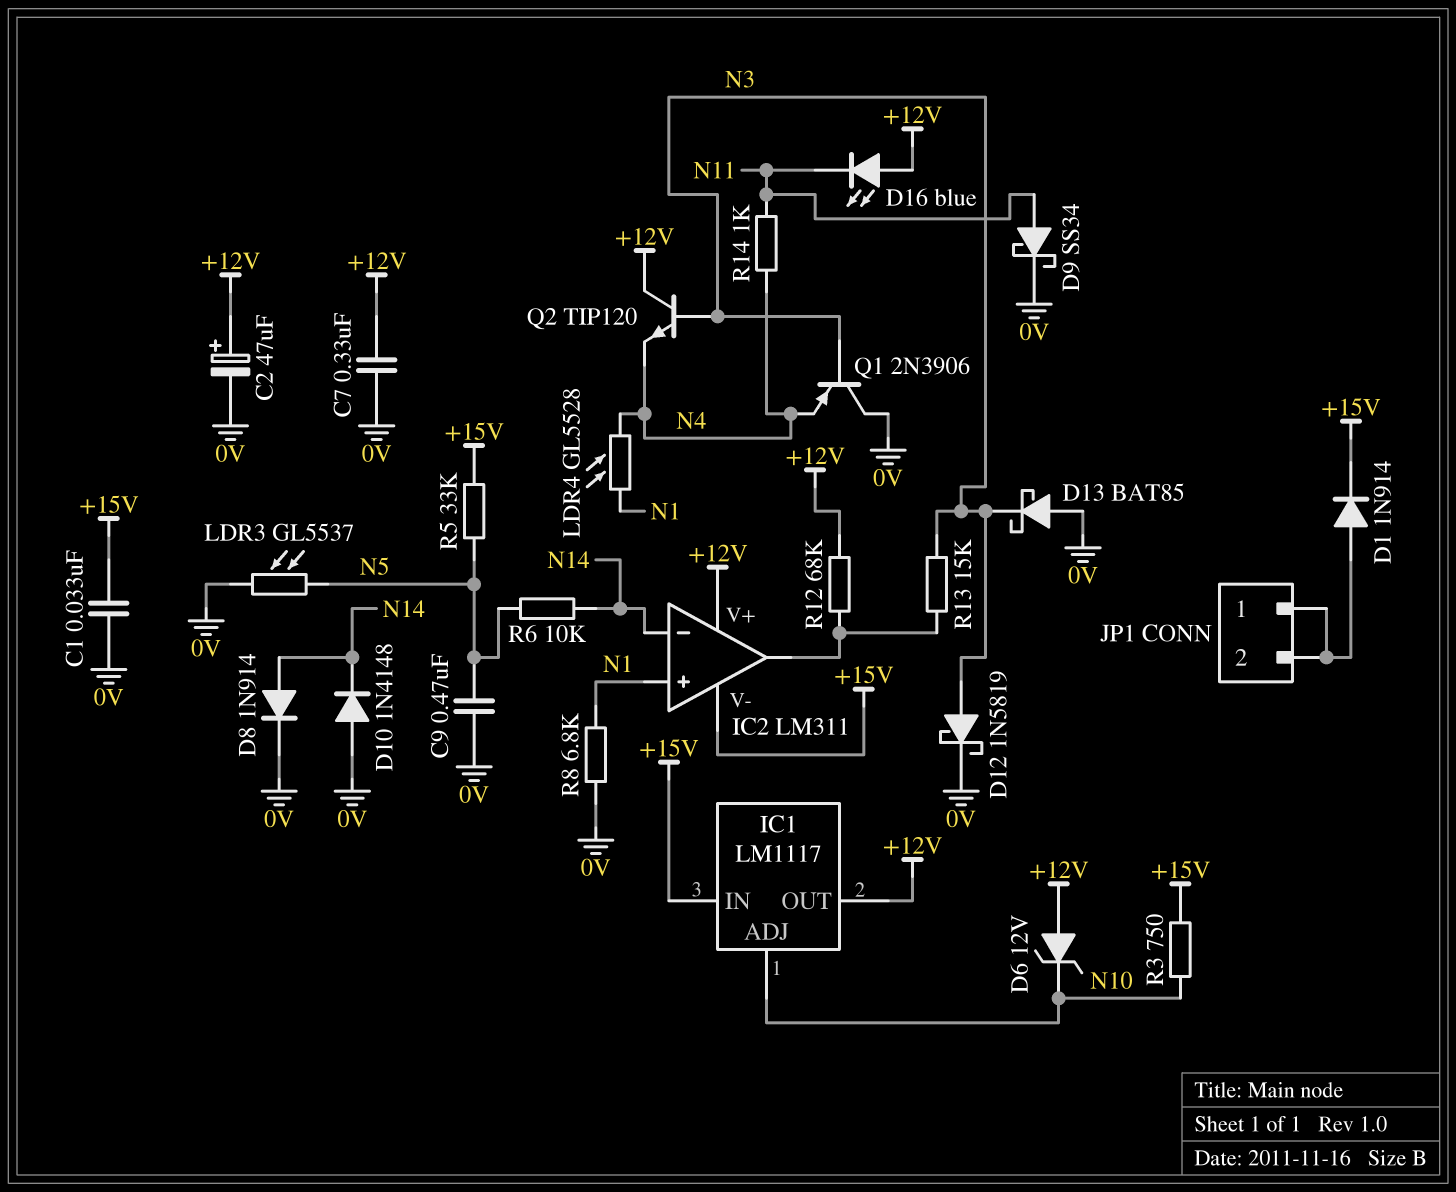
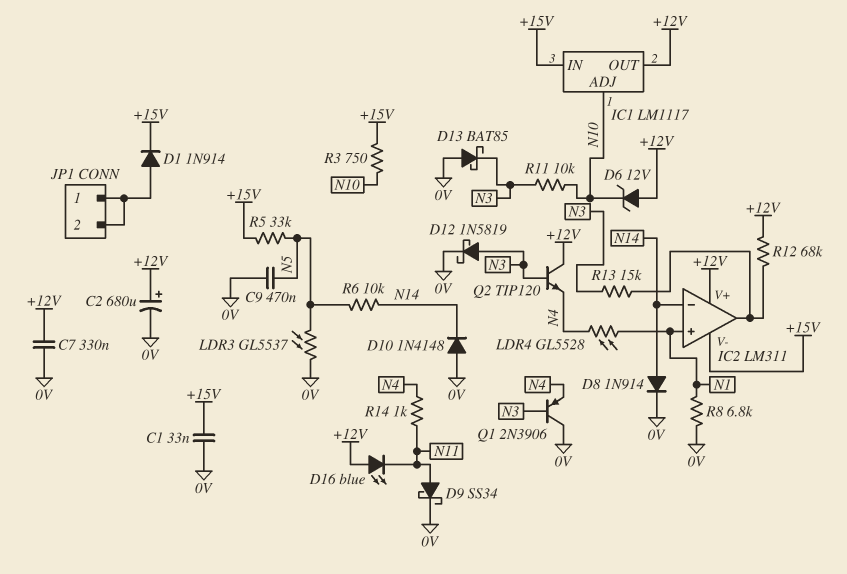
C2: 47uF (plus +12V, minus 0V) -> 680uF (plus +12V, minus 0V)
R11: none -> 10k (N3, N10)

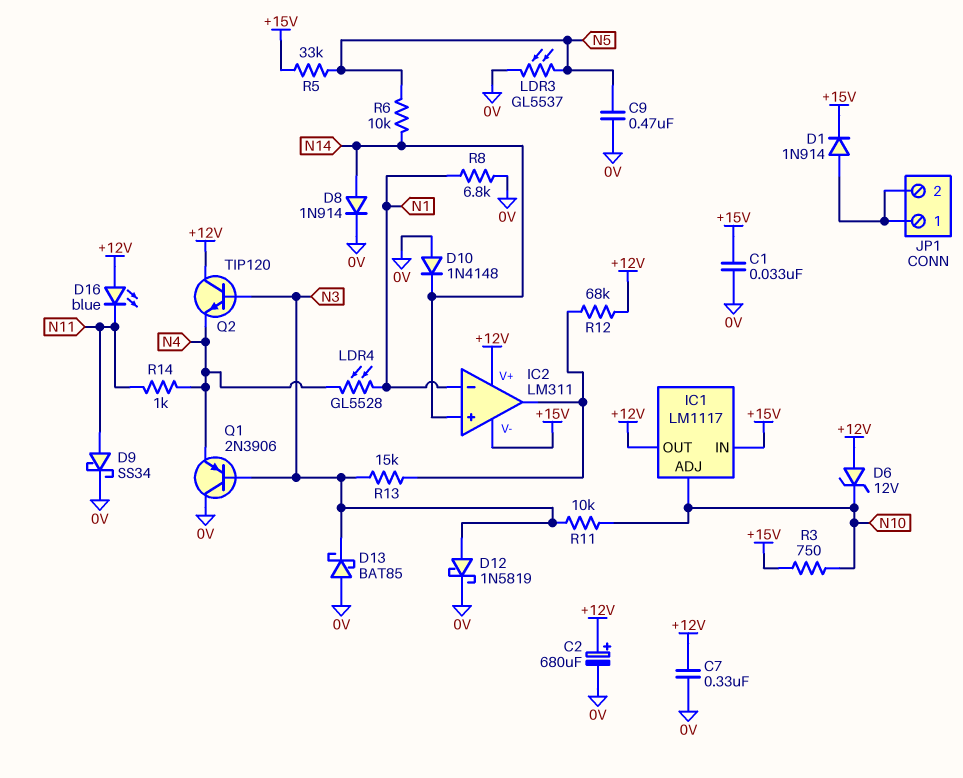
IC2 pin in+: N1 -> N14
IC2 pin in-: N14 -> N1

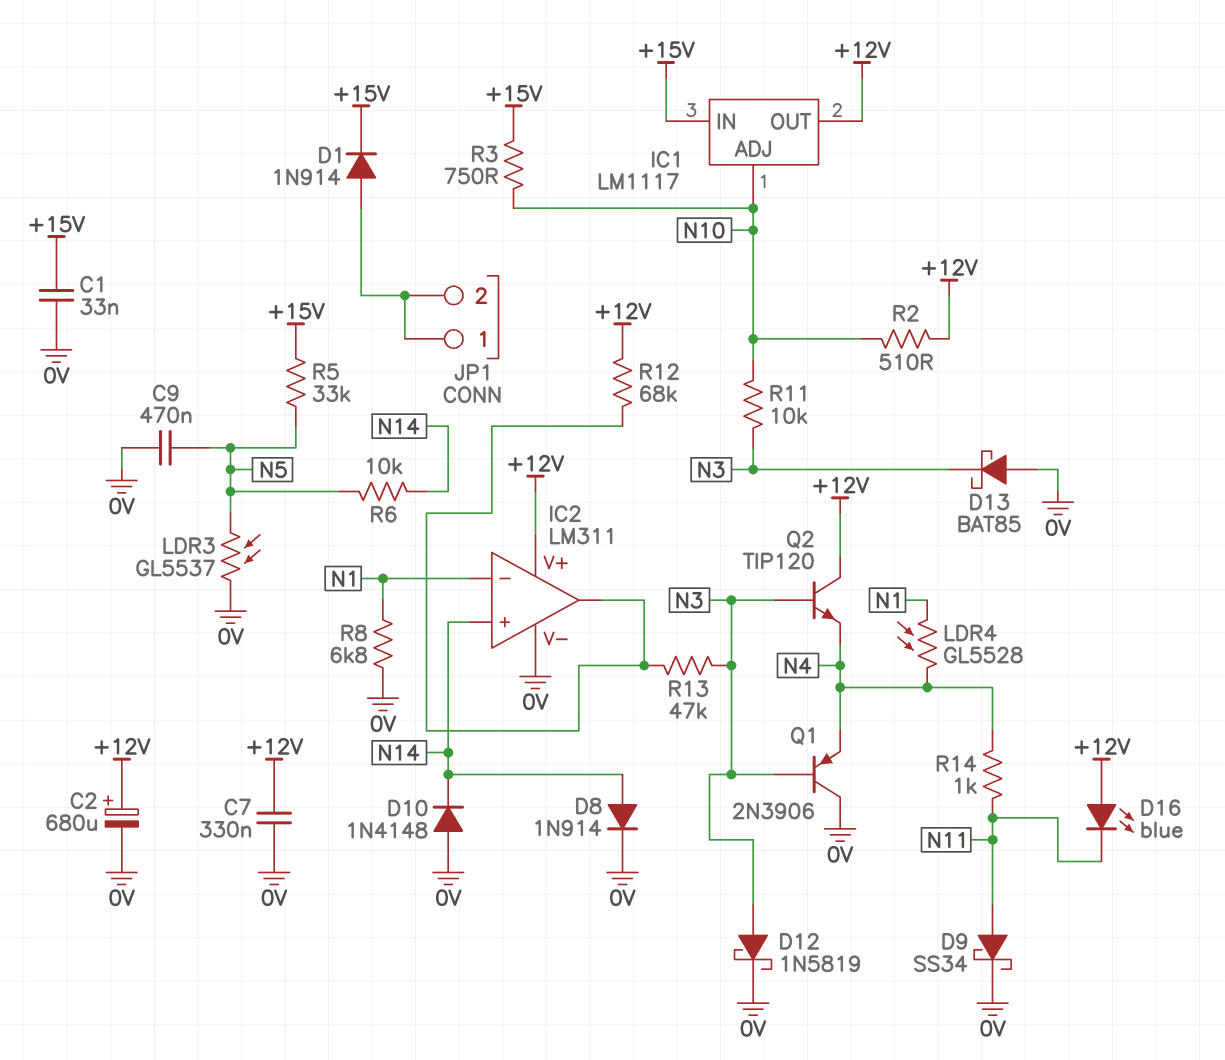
D6: zener 12V (A +12V, K N10) -> none
IC2 pin V-: +15V -> 0V
R2: none -> 510 (+12V, N10)
R13: 15k (IC2/out, N3) -> 47k (IC2/out, N3)

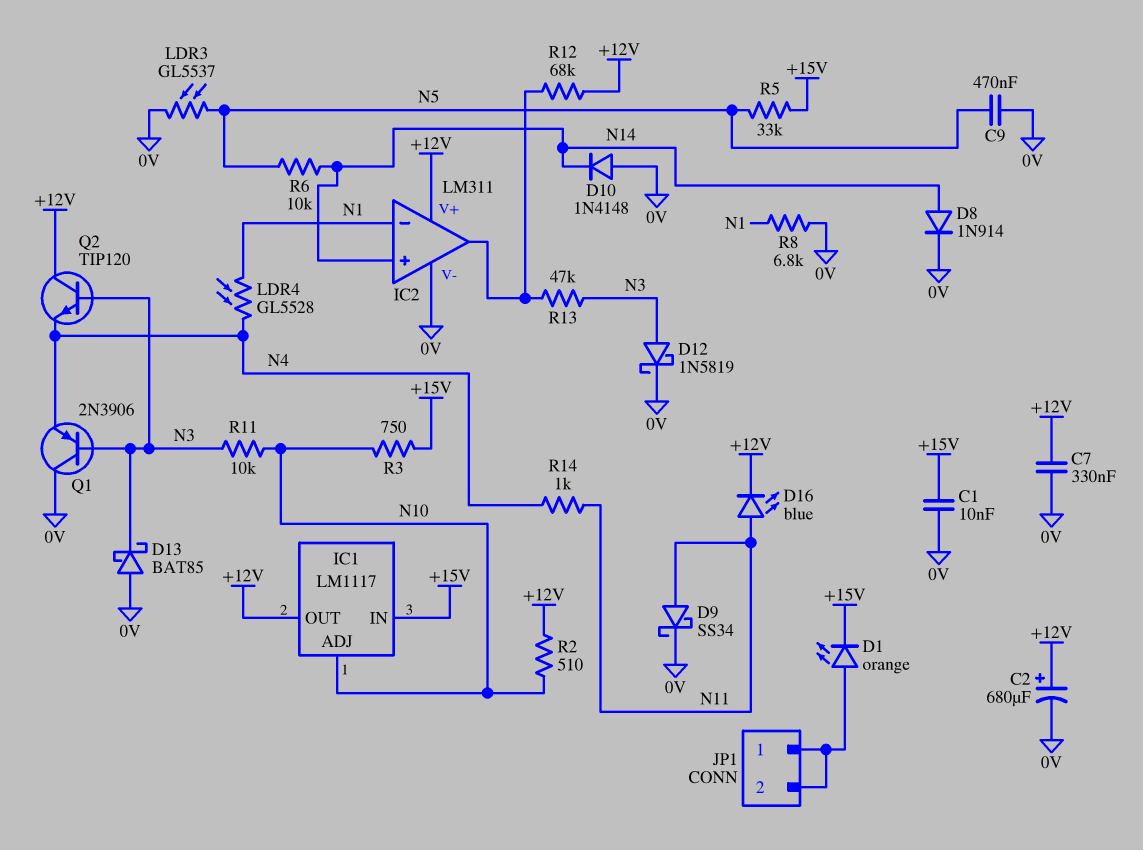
C1: 33nF (+15V, 0V) -> 10nF (+15V, 0V)
D1: diode 1N914 (A JP1/1, K +15V) -> LED orange (A JP1/1, K +15V)
D16: LED blue (A +12V, K N11) -> LED blue (A N11, K +12V)

